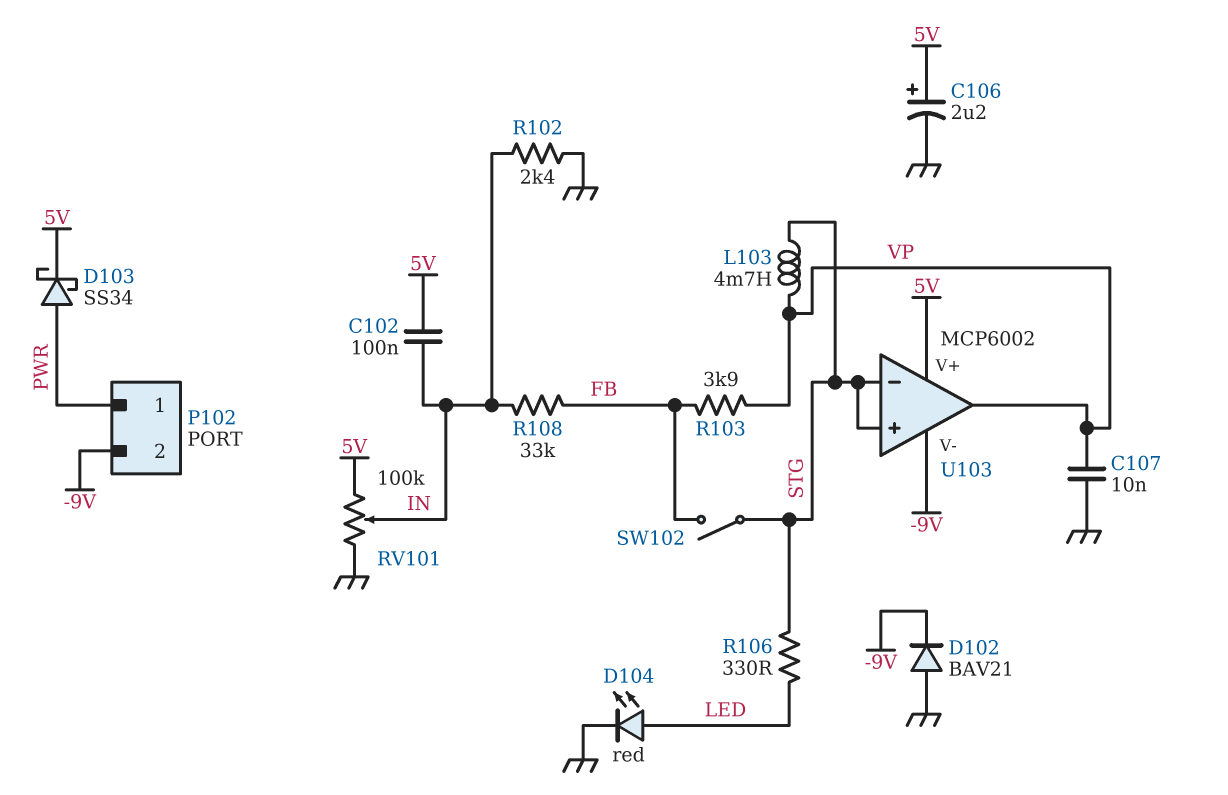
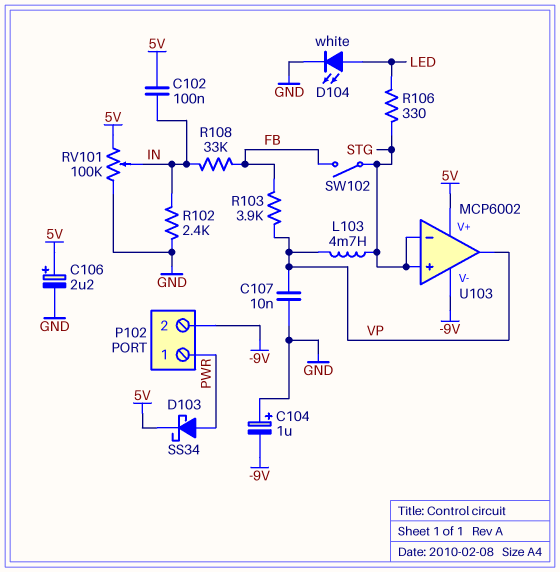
C104: none -> 1uF (plus GND, minus -9V)
D102: diode BAV21 (A GND, K -9V) -> none
D104: LED red (A LED, K GND) -> LED white (A LED, K GND)

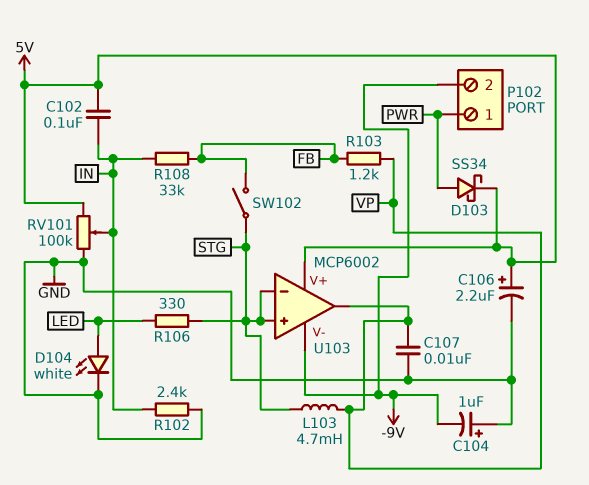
R103: 3.9k (FB, VP) -> 1.2k (FB, VP)

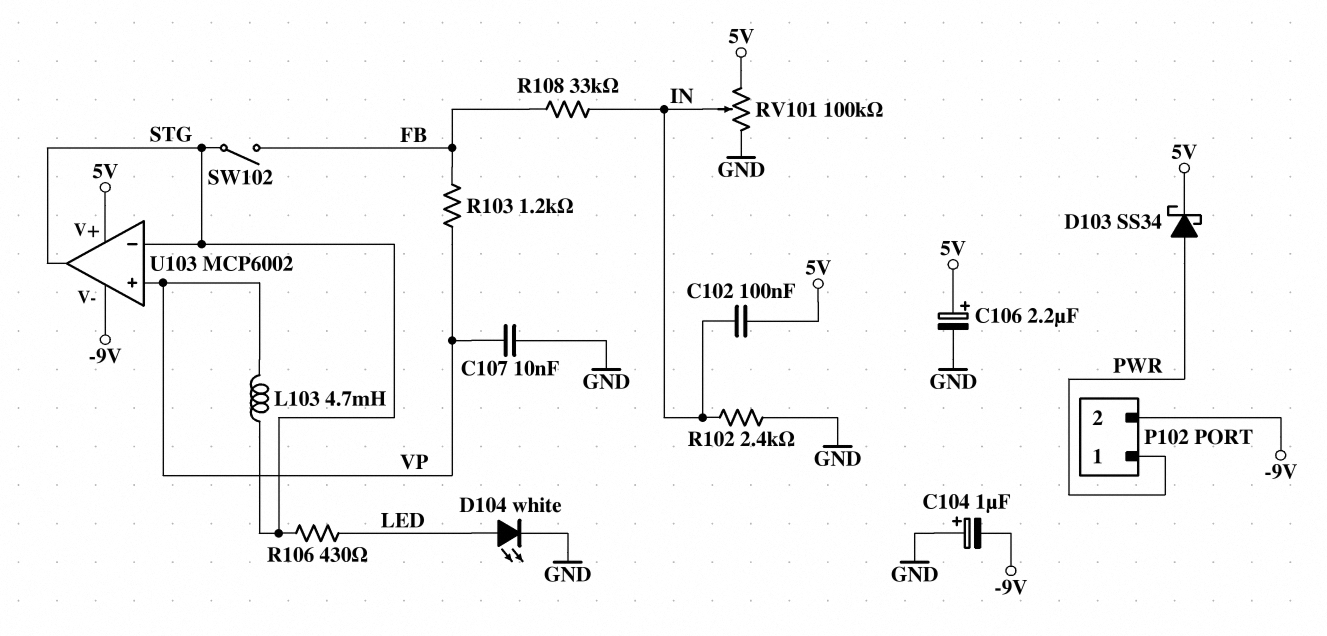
R106: 330 (LED, STG) -> 430 (LED, STG)
U103 pin in+: STG -> VP
U103 pin out: VP -> STG

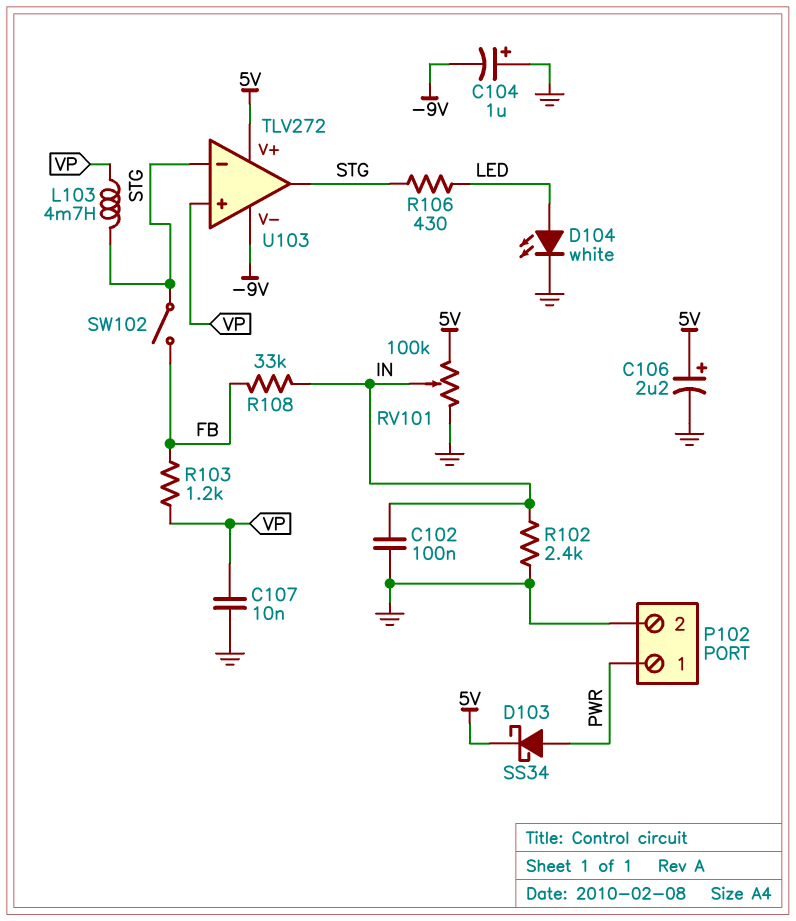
C102: 100nF (5V, IN) -> 100nF (GND, IN)
P102 pin 2: -9V -> GND
U103: MCP6002 -> TLV272

